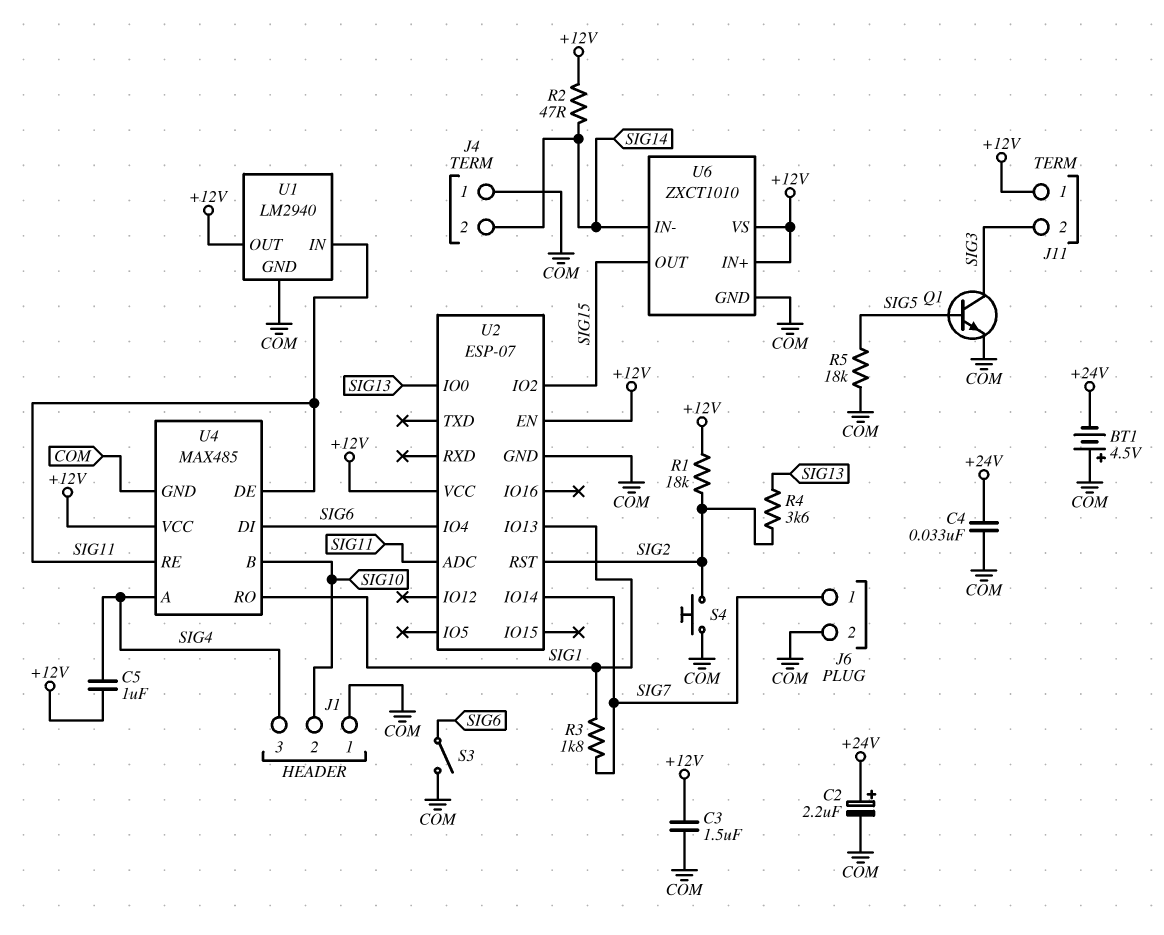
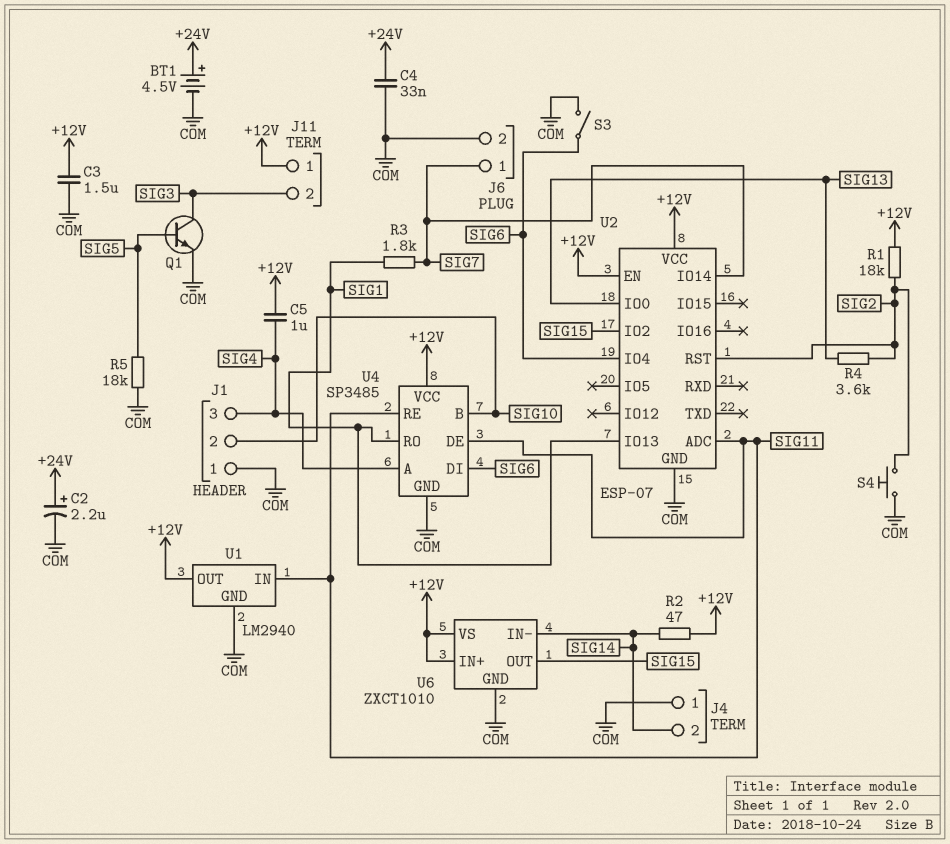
BT1: 4.5V (plus COM, minus +24V) -> 4.5V (plus +24V, minus COM)
U4: MAX485 -> SP3485

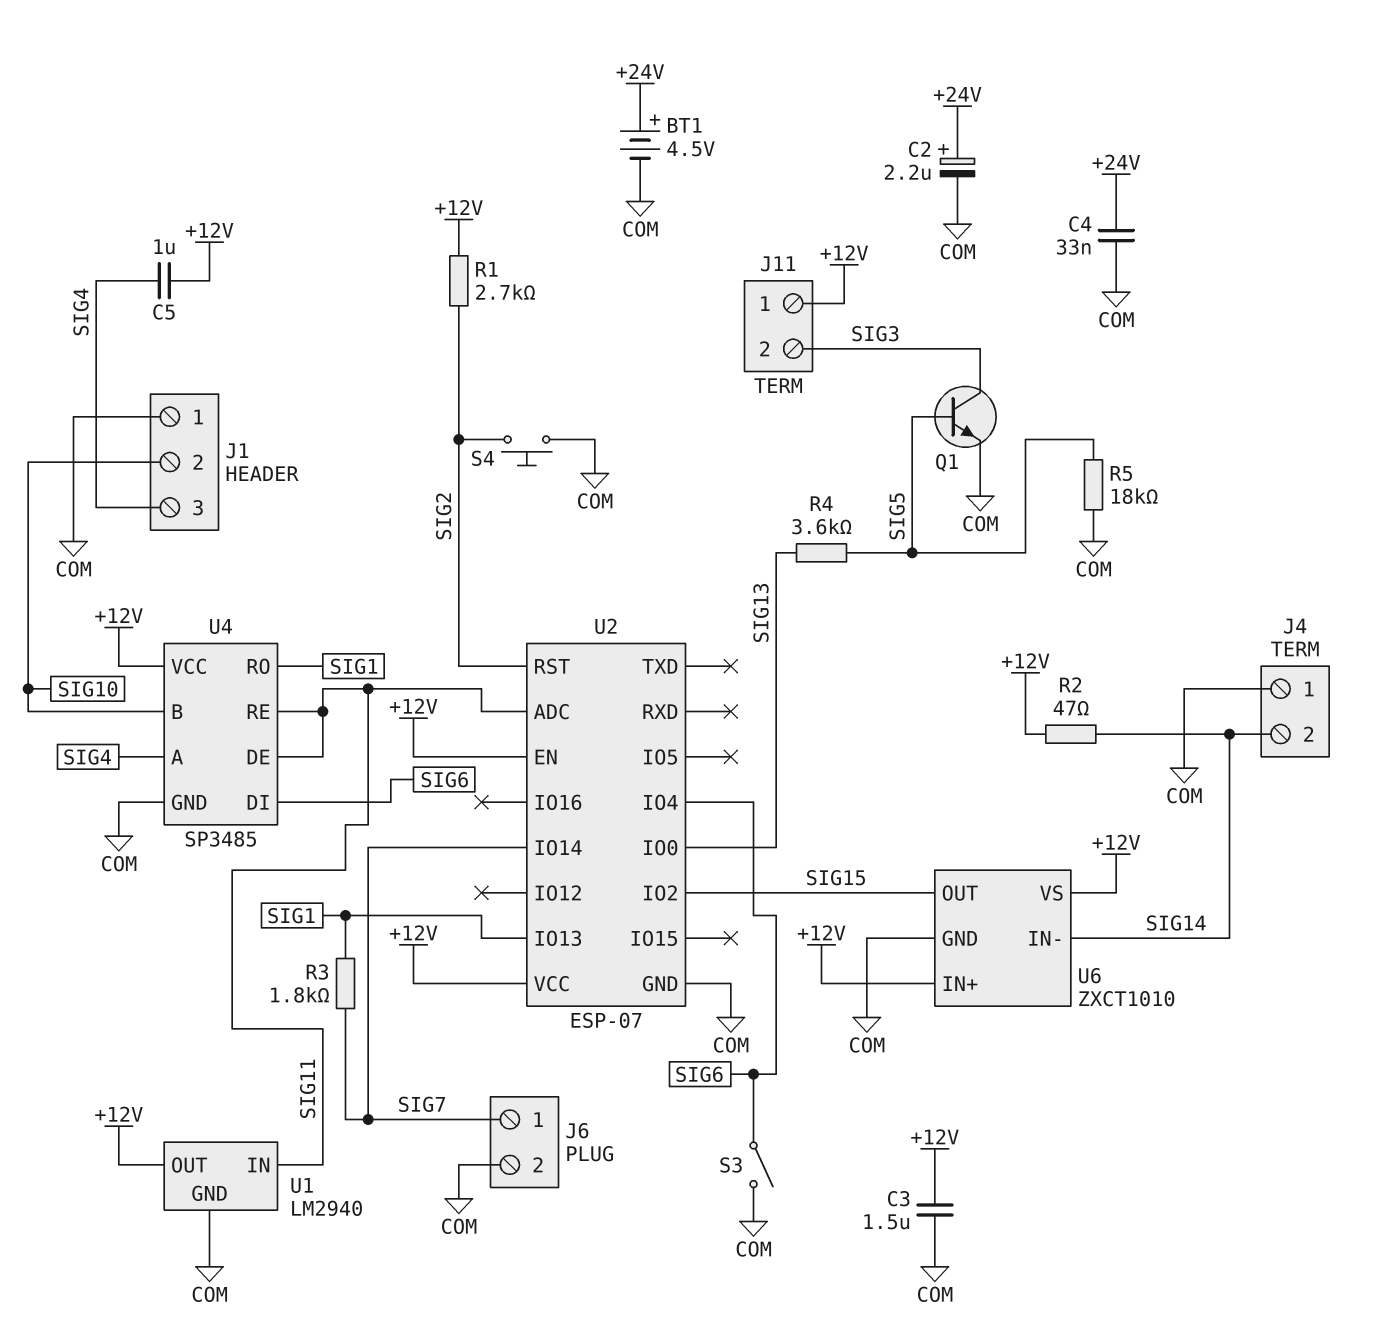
R1: 18k (+12V, SIG2) -> 2.7k (+12V, SIG2)
R4: 3.6k (SIG2, SIG13) -> 3.6k (SIG5, SIG13)

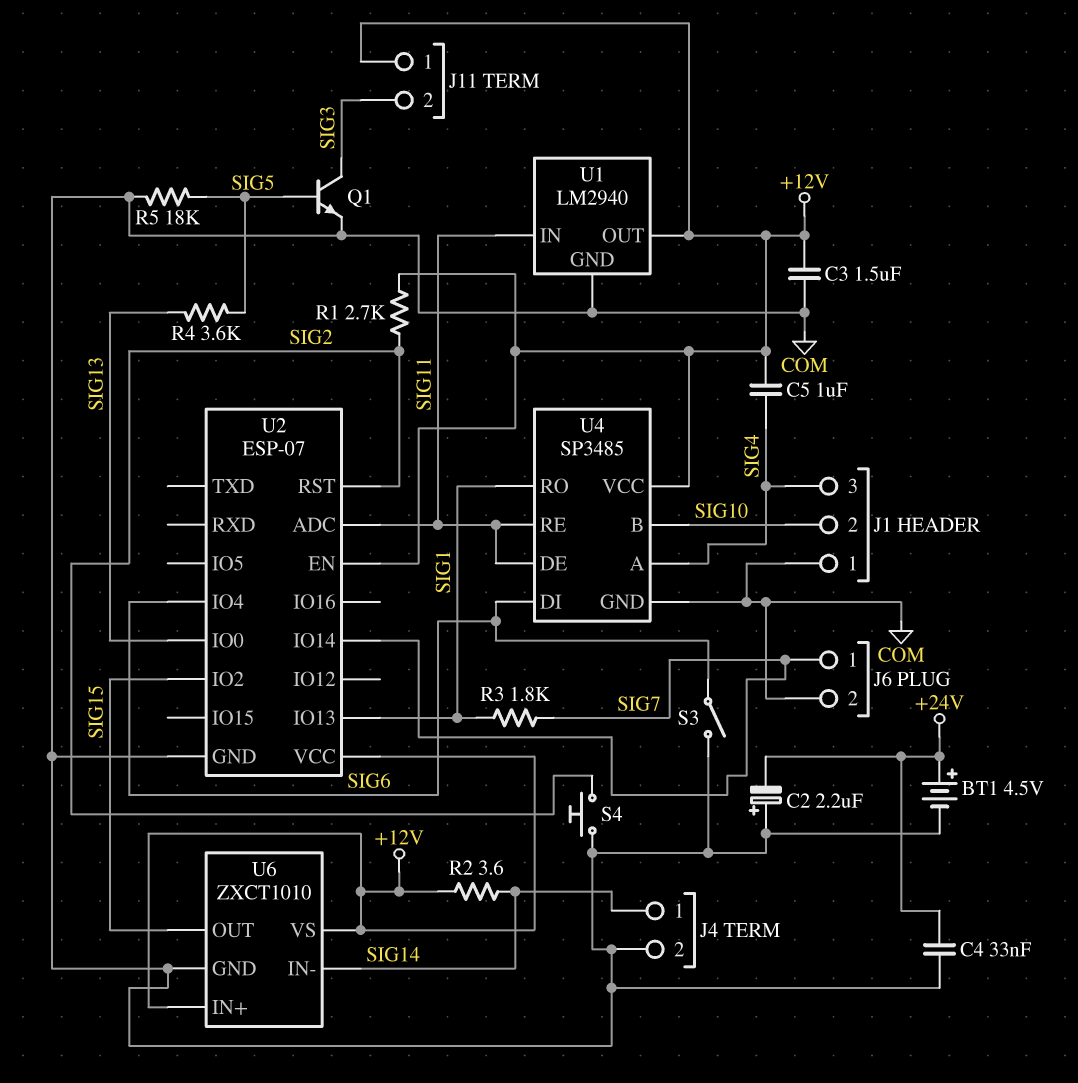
C2: 2.2uF (plus +24V, minus COM) -> 2.2uF (plus COM, minus +24V)
J4 pin 1: COM -> SIG14
J4 pin 2: SIG14 -> COM
R2: 47 (+12V, SIG14) -> 3.6 (+12V, SIG14)

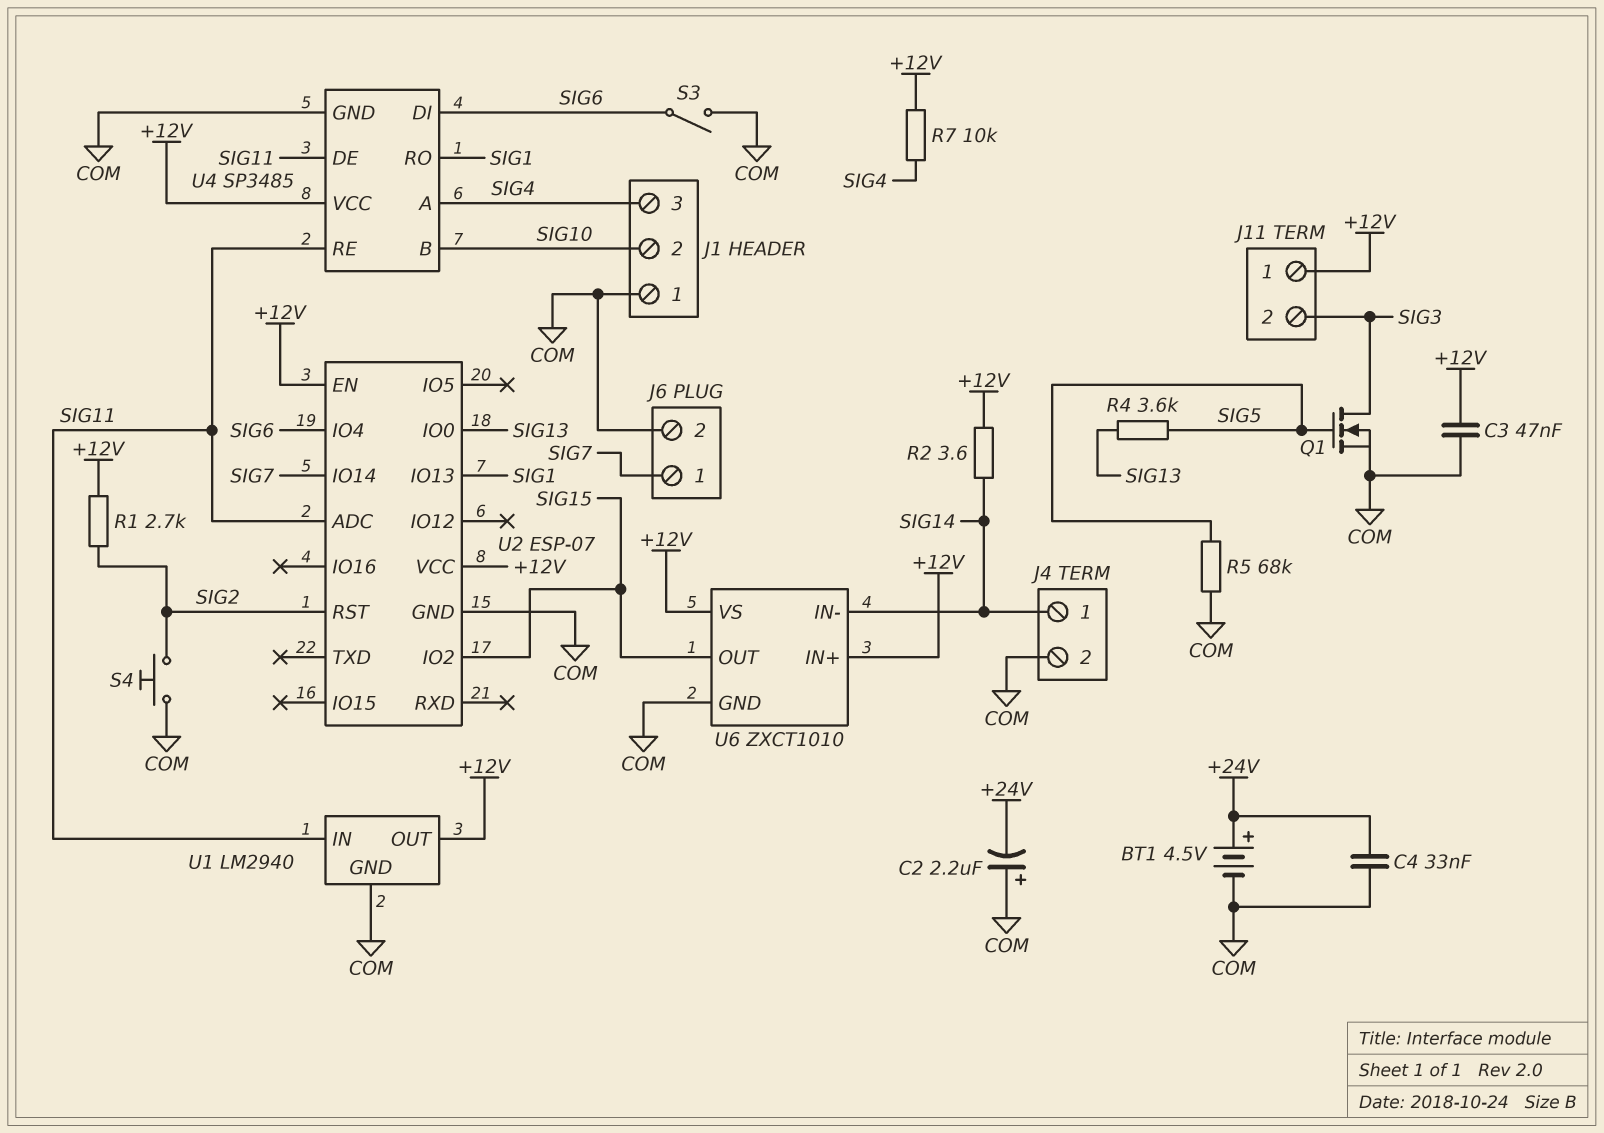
C3: 1.5uF (+12V, COM) -> 47nF (+12V, COM)
C5: 1uF (+12V, SIG4) -> none
Q1: NPN (B SIG5, C SIG3, E COM) -> NMOS (G SIG5, D SIG3, S COM)
R3: 1.8k (SIG1, SIG7) -> none
R5: 18k (COM, SIG5) -> 68k (COM, SIG5)
R7: none -> 10k (+12V, SIG4)

